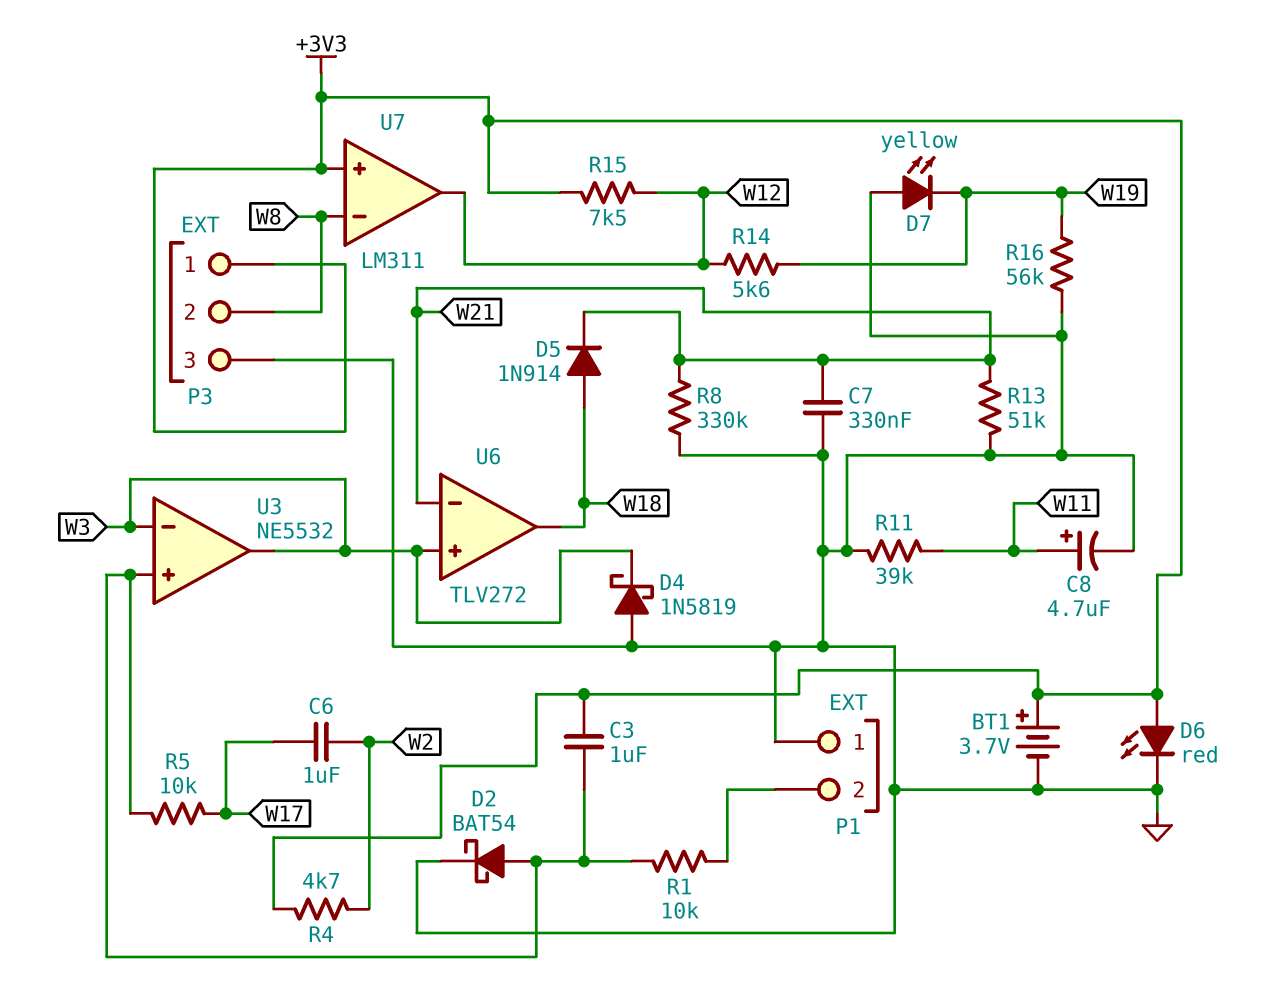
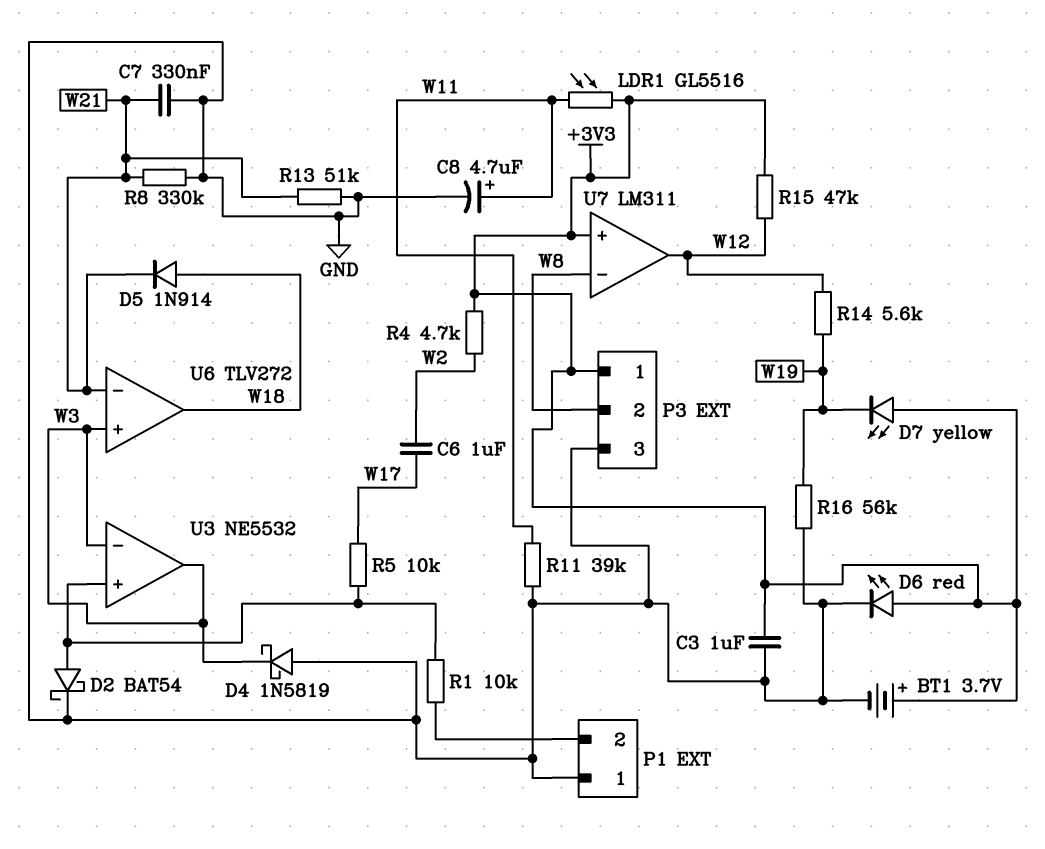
C3: 1uF (+3V3, U3/in+) -> 1uF (+3V3, GND)
D7: LED yellow (A GND, K W19) -> LED yellow (A +3V3, K W19)
LDR1: none -> GL5516 (+3V3, W11)
R15: 7.5k (+3V3, W12) -> 47k (+3V3, W12)

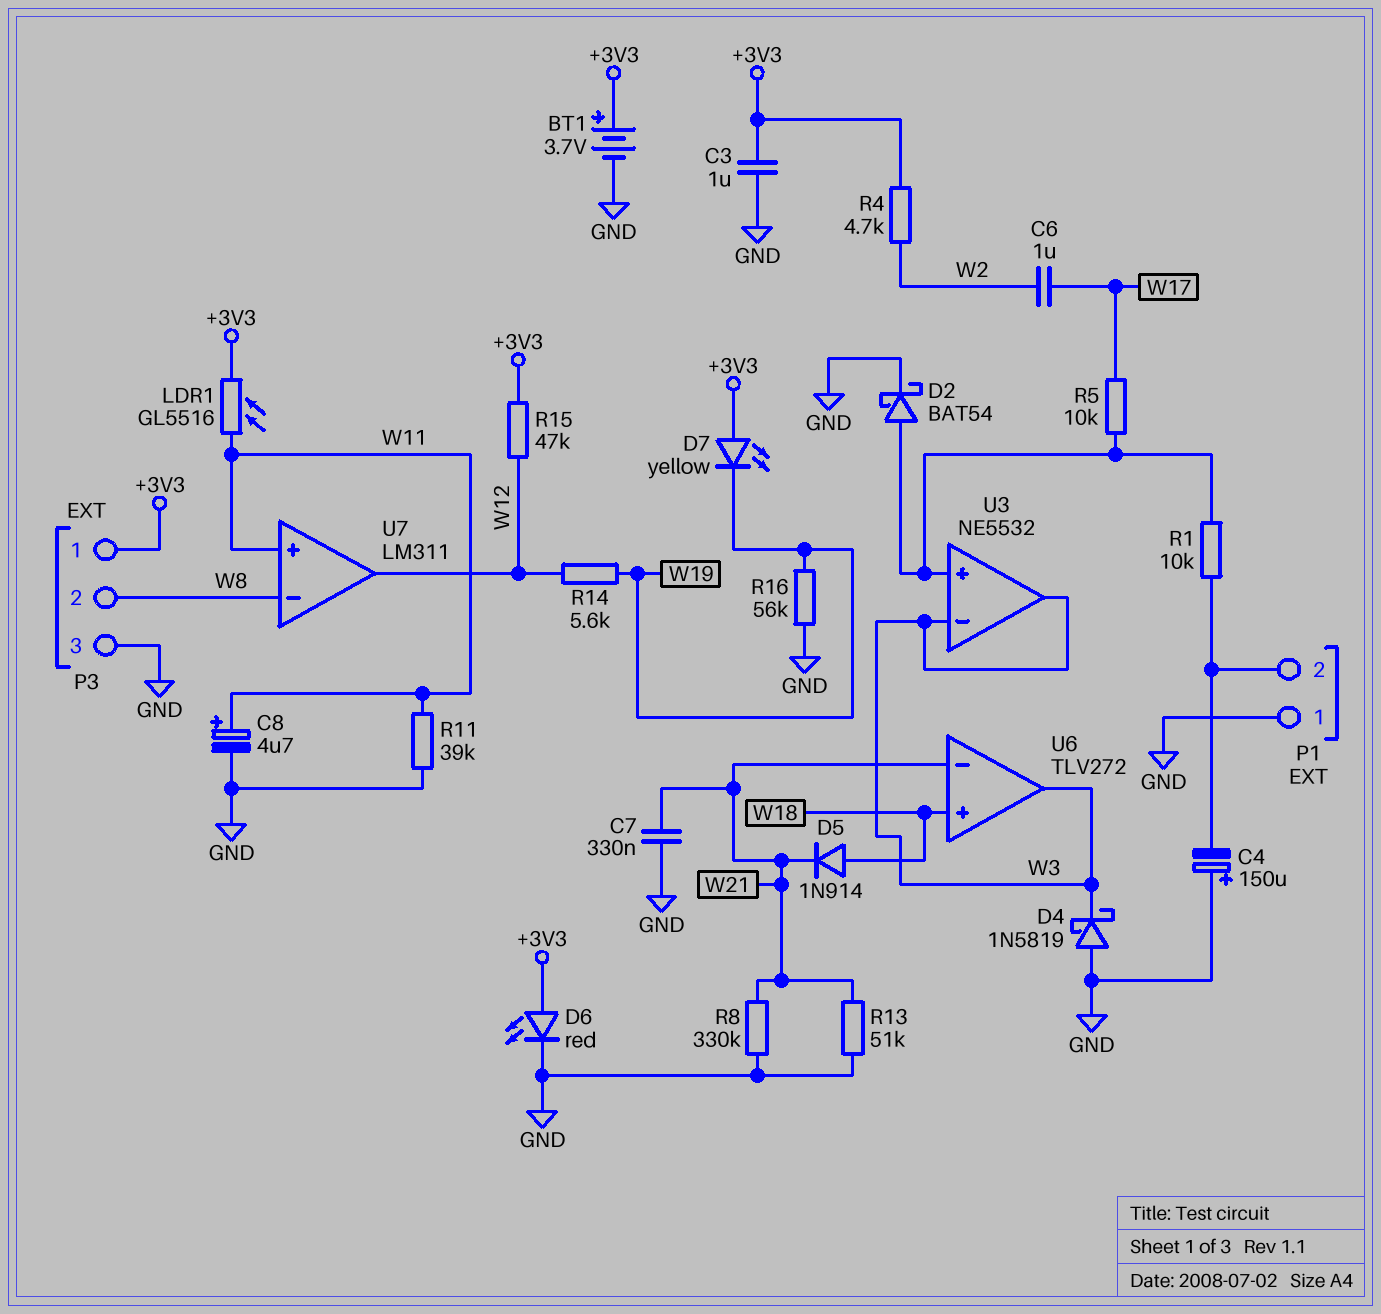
C4: none -> 150uF (plus GND, minus P1/2)
U6 pin in+: W3 -> W18
U6 pin out: W18 -> W3
U7 pin in+: +3V3 -> W11

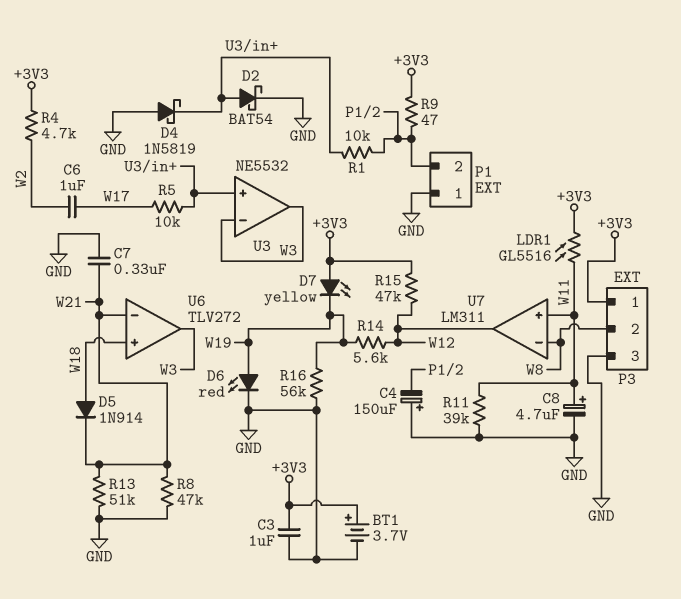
D4: schottky 1N5819 (A GND, K W3) -> schottky 1N5819 (A GND, K U3/in+)
D6: LED red (A +3V3, K GND) -> LED red (A W19, K GND)
R8: 330k (GND, W21) -> 47k (GND, W21)
R9: none -> 47 (+3V3, P1/2)

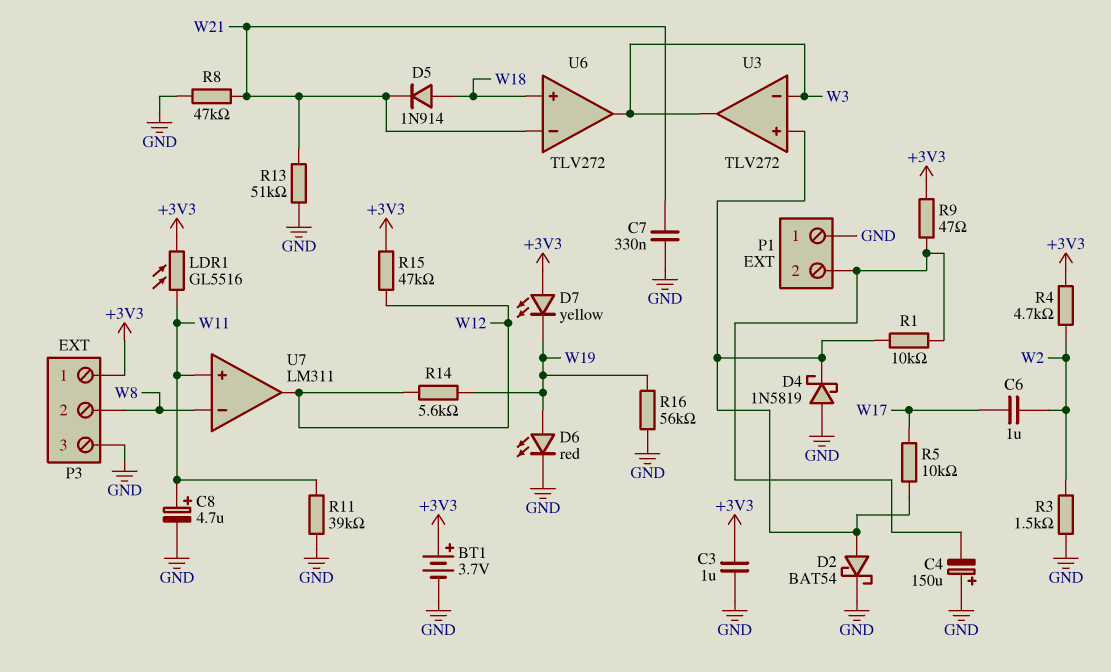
R3: none -> 1.5k (GND, W2)
U3: NE5532 -> TLV272

